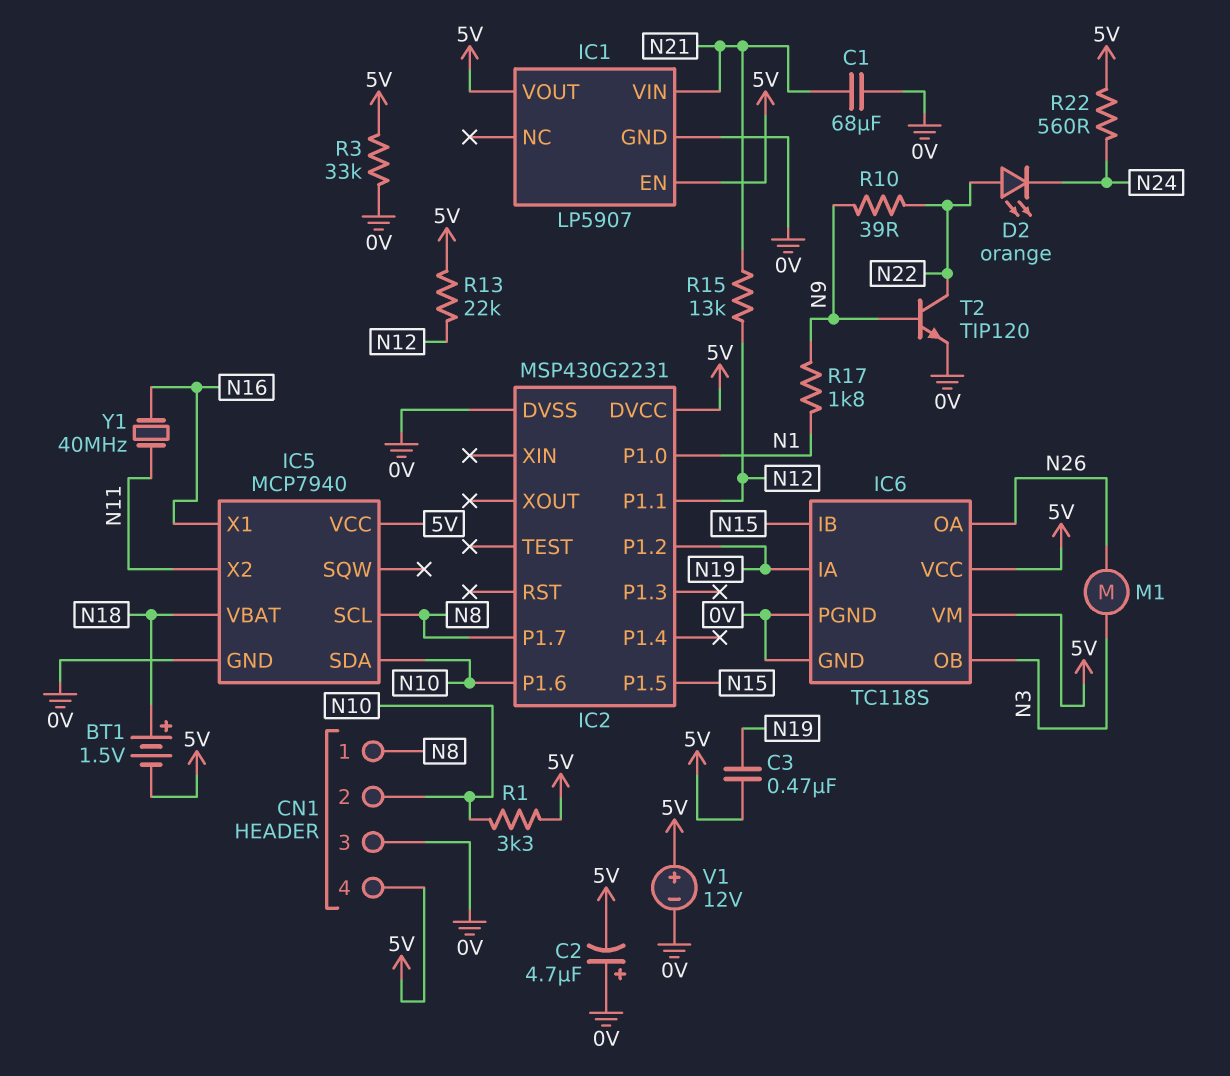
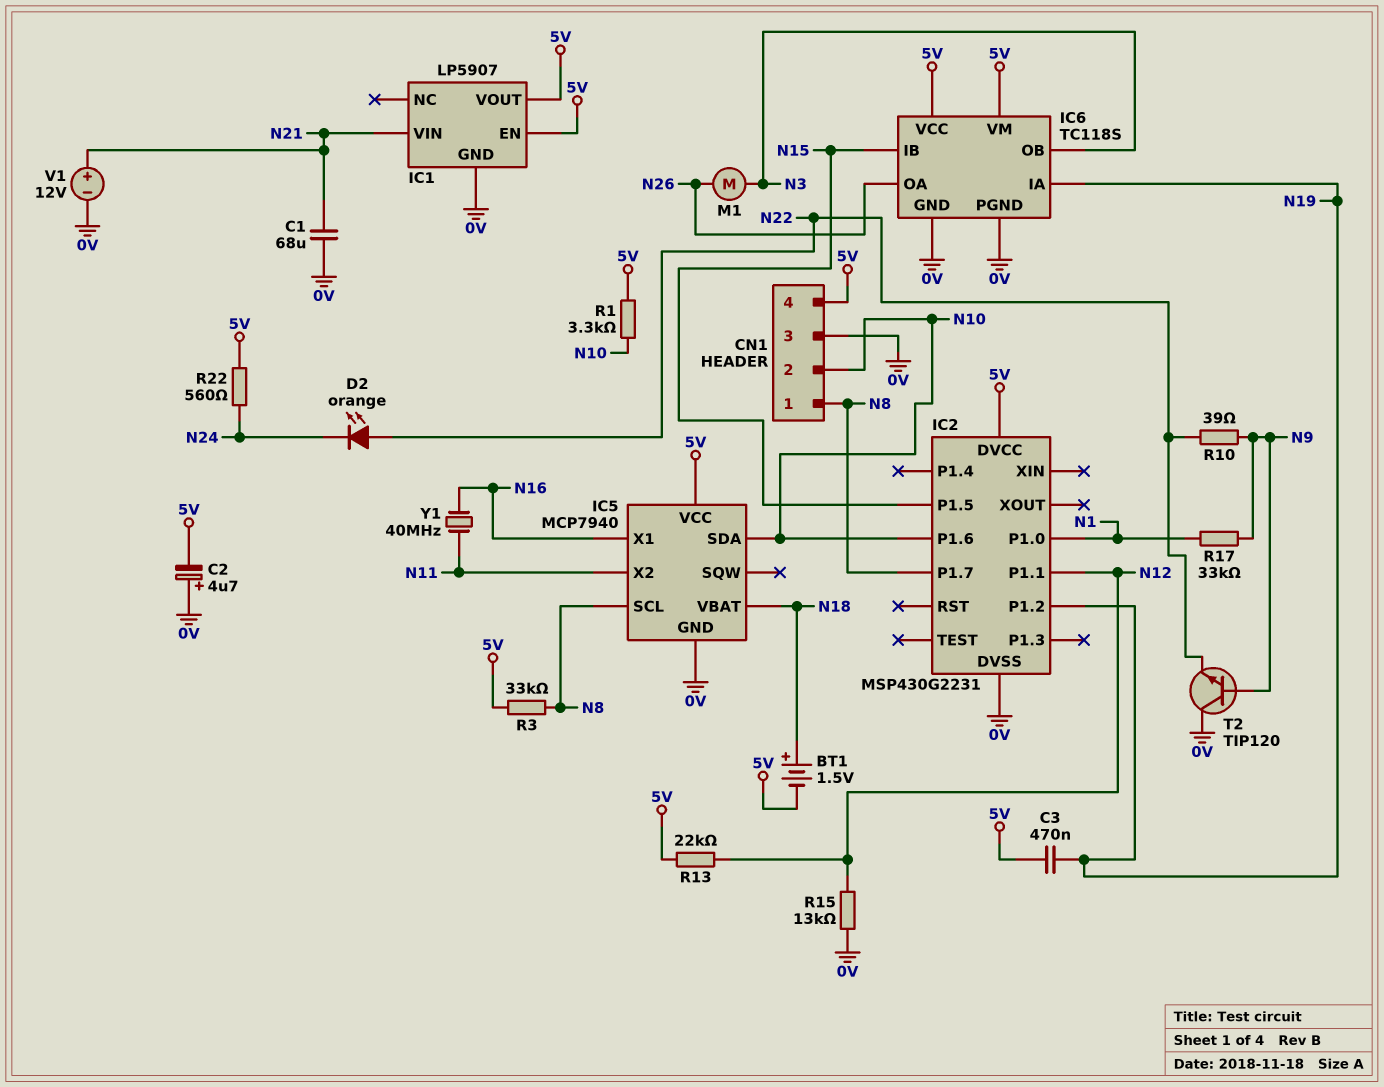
R3: 33k (0V, 5V) -> 33k (5V, N8)
R15: 13k (N12, N21) -> 13k (0V, N12)
R17: 1.8k (N1, N9) -> 33k (N1, N9)
T2: NPN TIP120 (B N9, C N22, E 0V) -> NPN TIP120 (B N9, C 0V, E N22)
V1: 12V (plus 5V, minus 0V) -> 12V (plus N21, minus 0V)

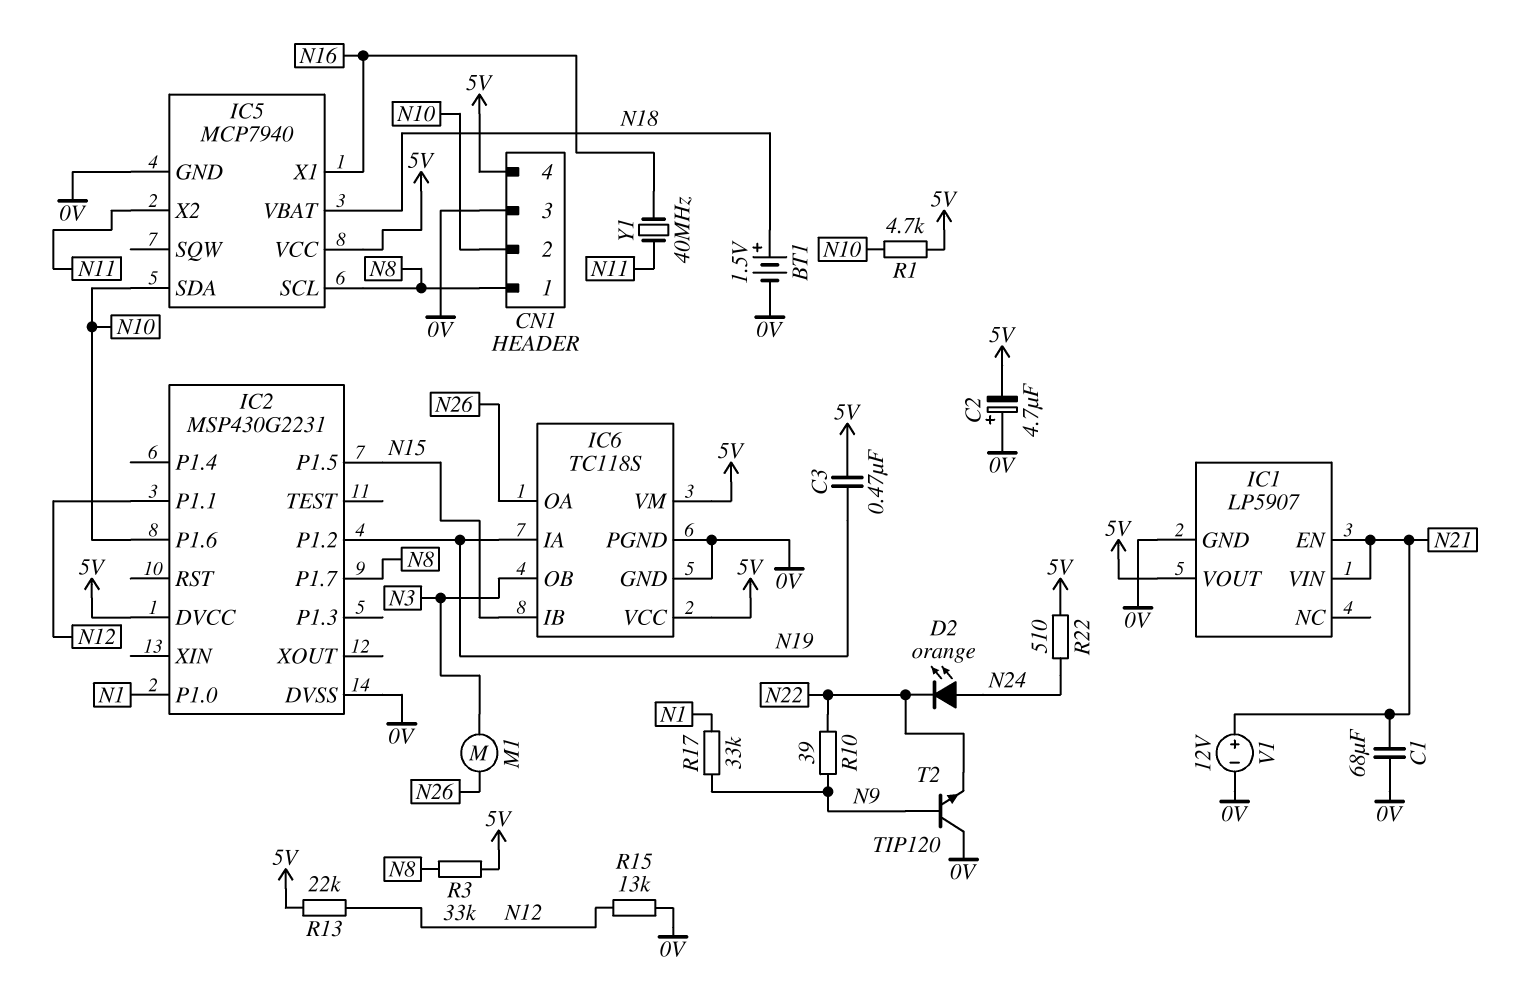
BT1: 1.5V (plus N18, minus 5V) -> 1.5V (plus N18, minus 0V)
D2: LED orange (A N22, K N24) -> LED orange (A N24, K N22)
IC1 pin EN: 5V -> N21
R1: 3.3k (5V, N10) -> 4.7k (5V, N10)
R22: 560 (5V, N24) -> 510 (5V, N24)

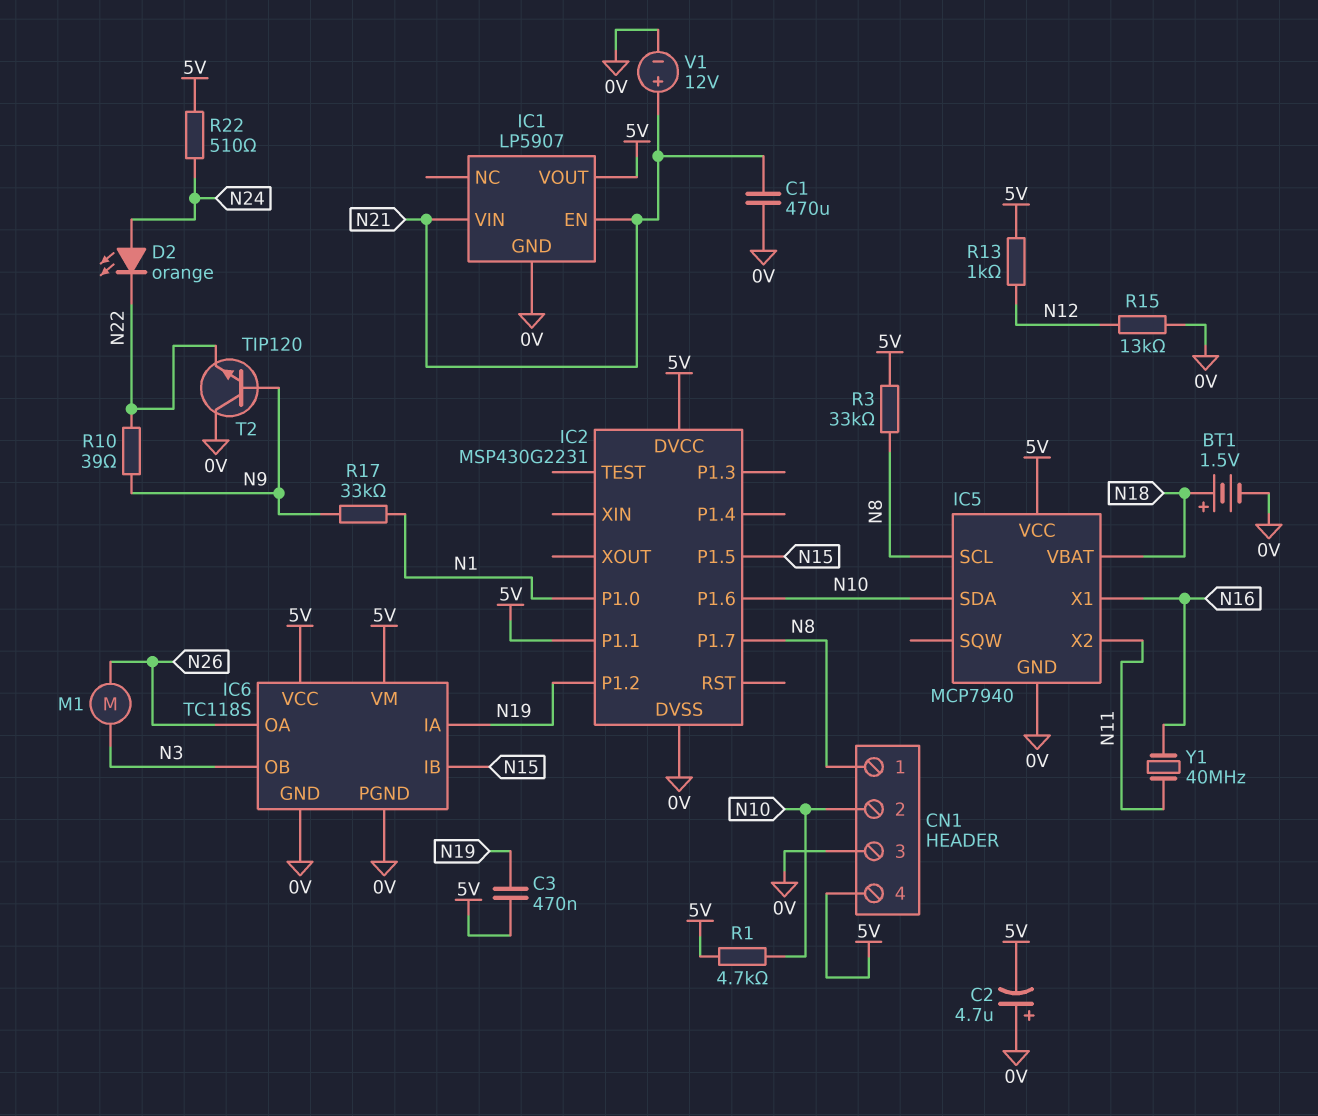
C1: 68uF (0V, N21) -> 470uF (0V, N21)
IC2 pin P1.1: N12 -> 5V
R13: 22k (5V, N12) -> 1k (5V, N12)

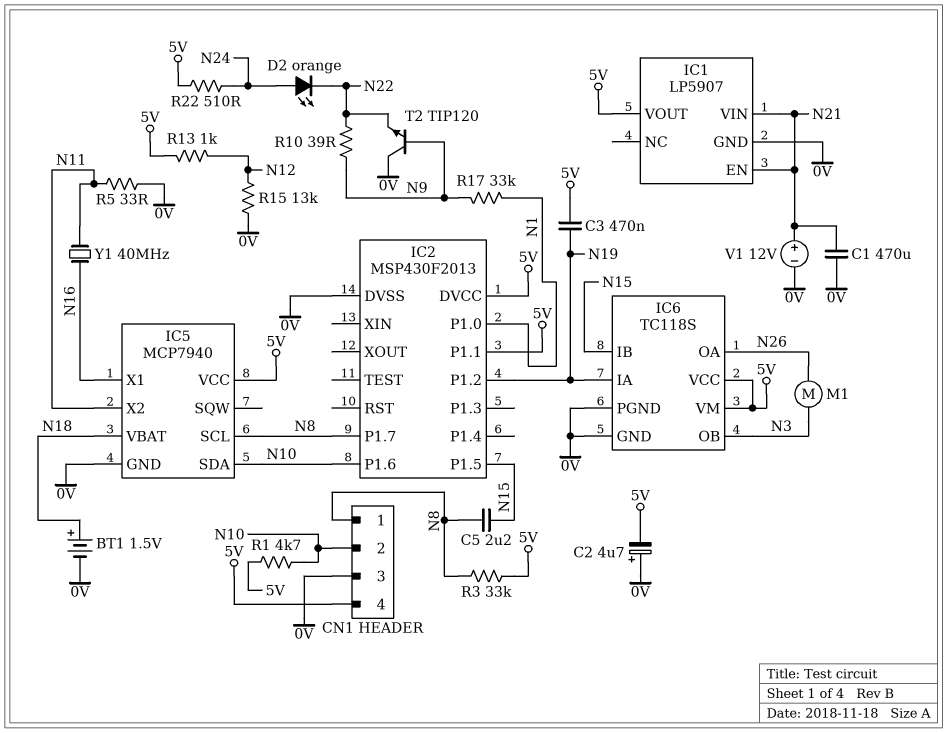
C5: none -> 2.2uF (N8, N15)
IC2: MSP430G2231 -> MSP430F2013
R5: none -> 33 (0V, N11)

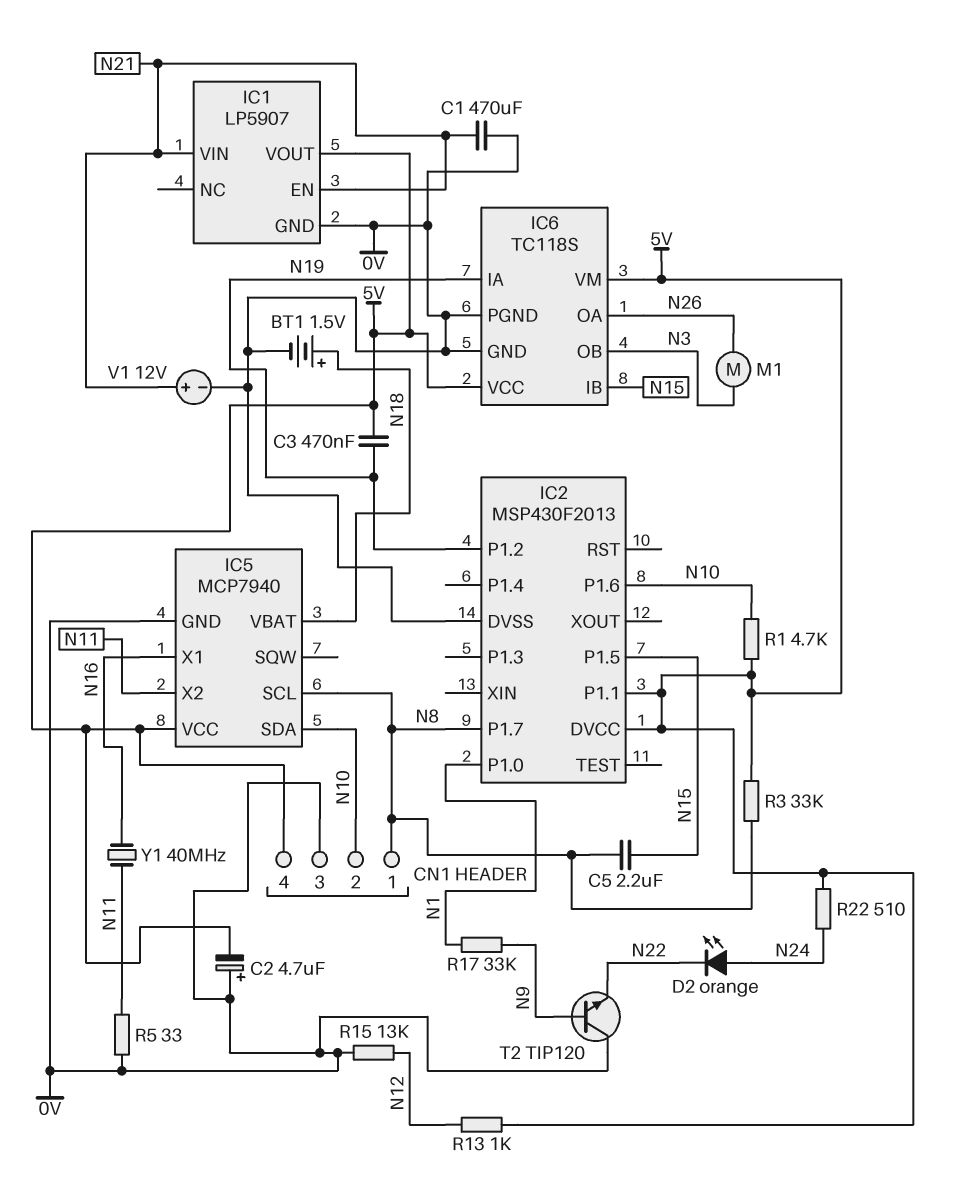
R10: 39 (N9, N22) -> none

